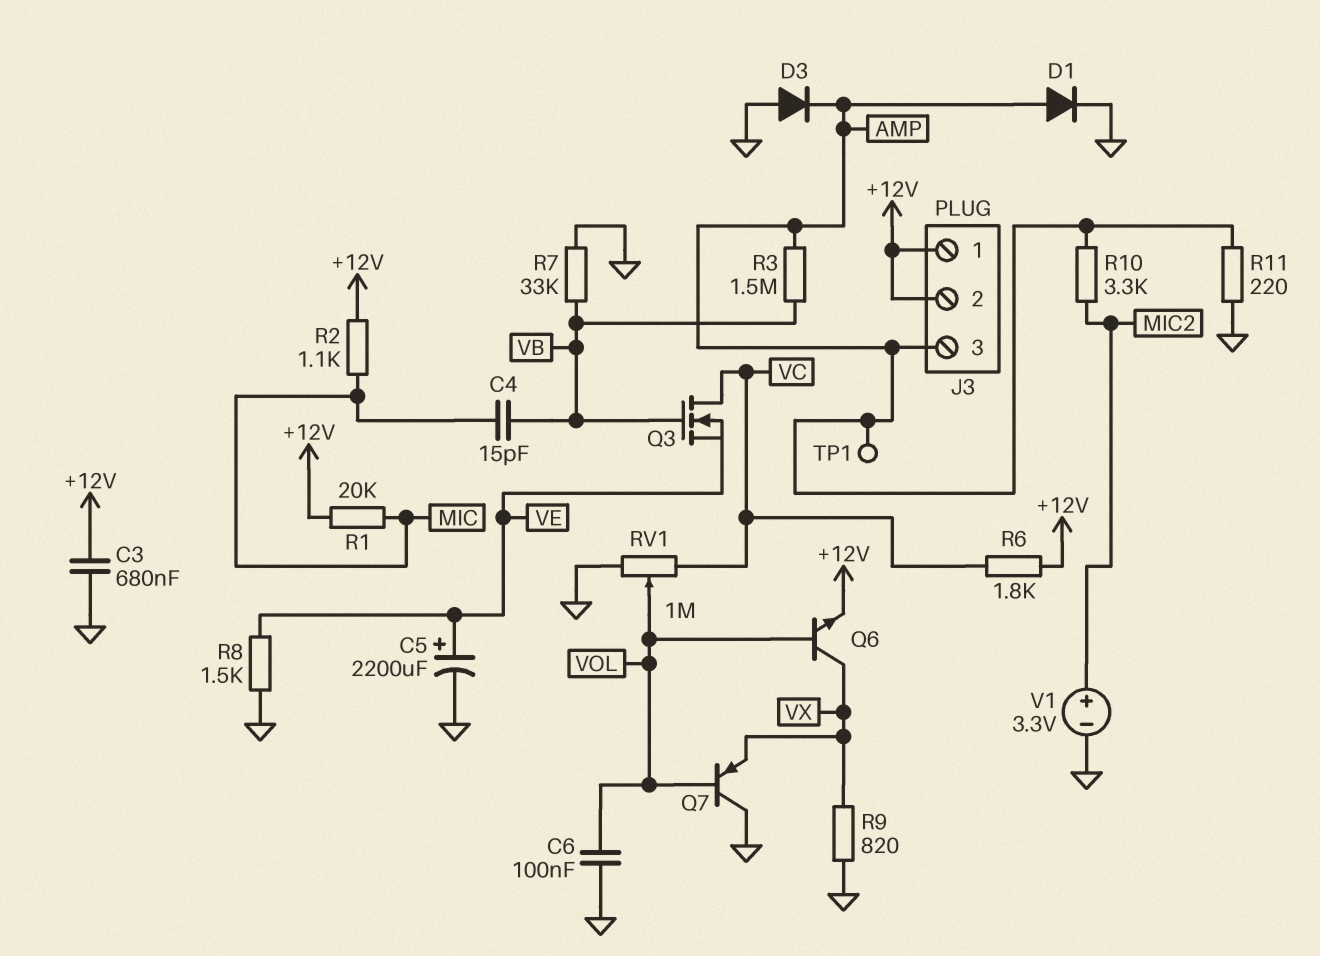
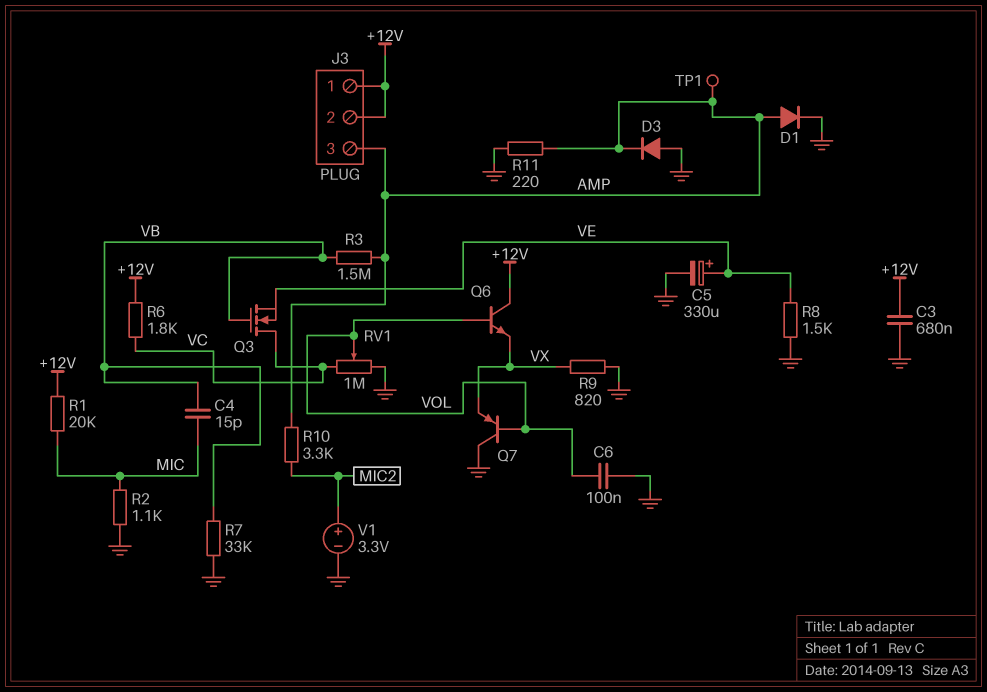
C5: 2200uF (plus VE, minus GND) -> 330uF (plus VE, minus GND)
Q6: NPN (B VOL, C VX, E +12V) -> NPN (B VOL, C +12V, E VX)
R2: 1.1k (+12V, MIC) -> 1.1k (GND, MIC)

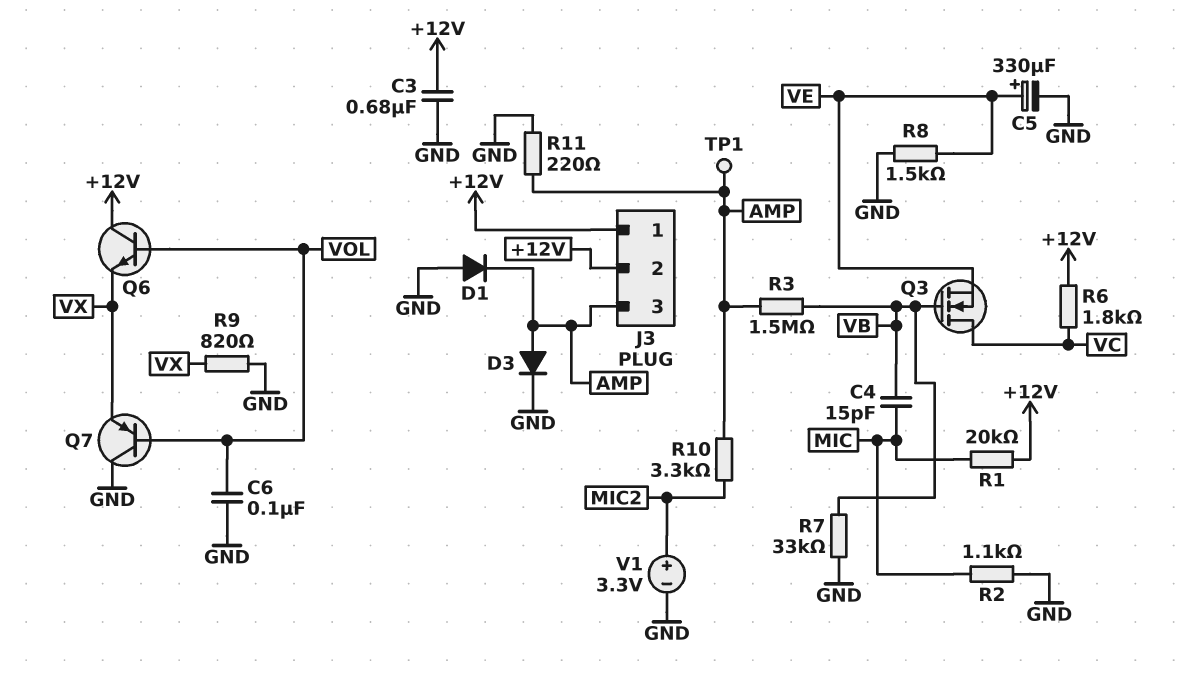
D1: diode (A AMP, K GND) -> diode (A GND, K AMP)
D3: diode (A GND, K AMP) -> diode (A AMP, K GND)
RV1: 1M (GND, VC, wiper VOL) -> none

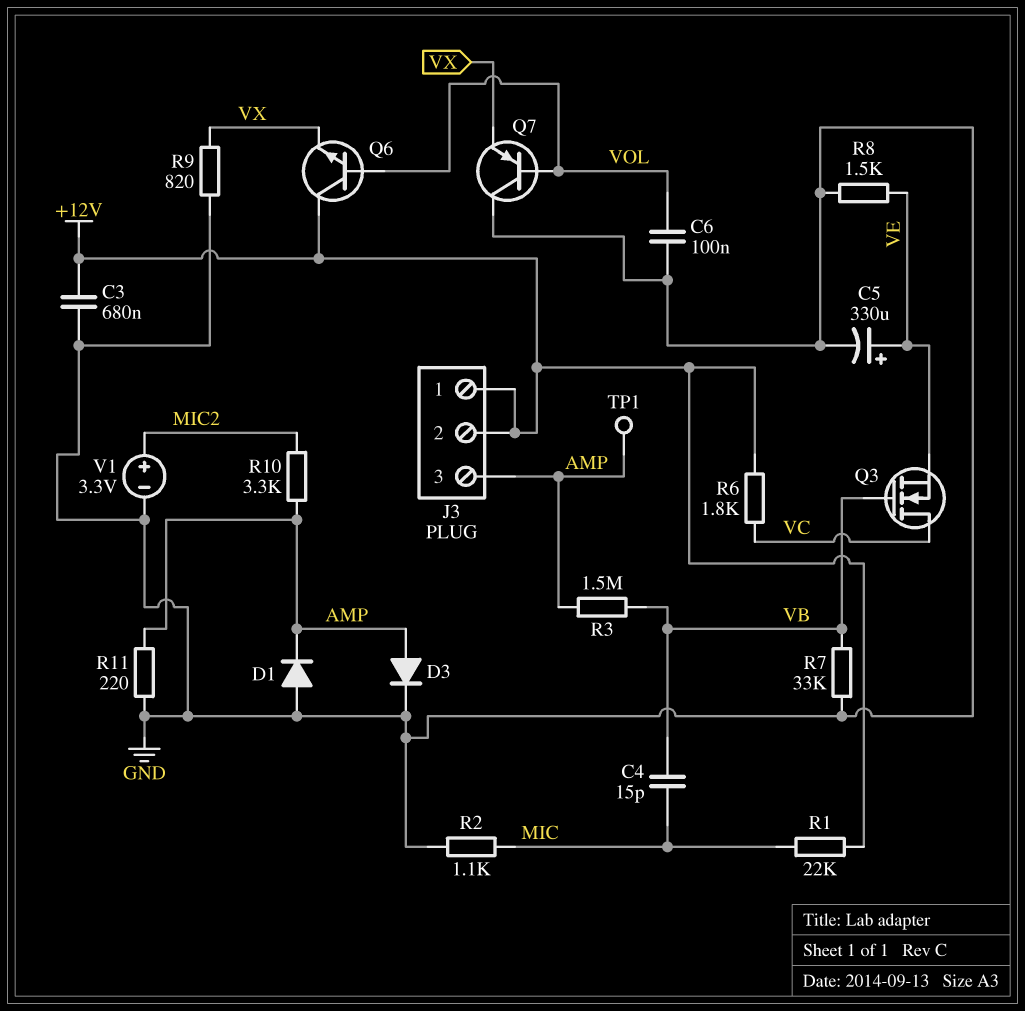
R1: 20k (+12V, MIC) -> 22k (+12V, MIC)

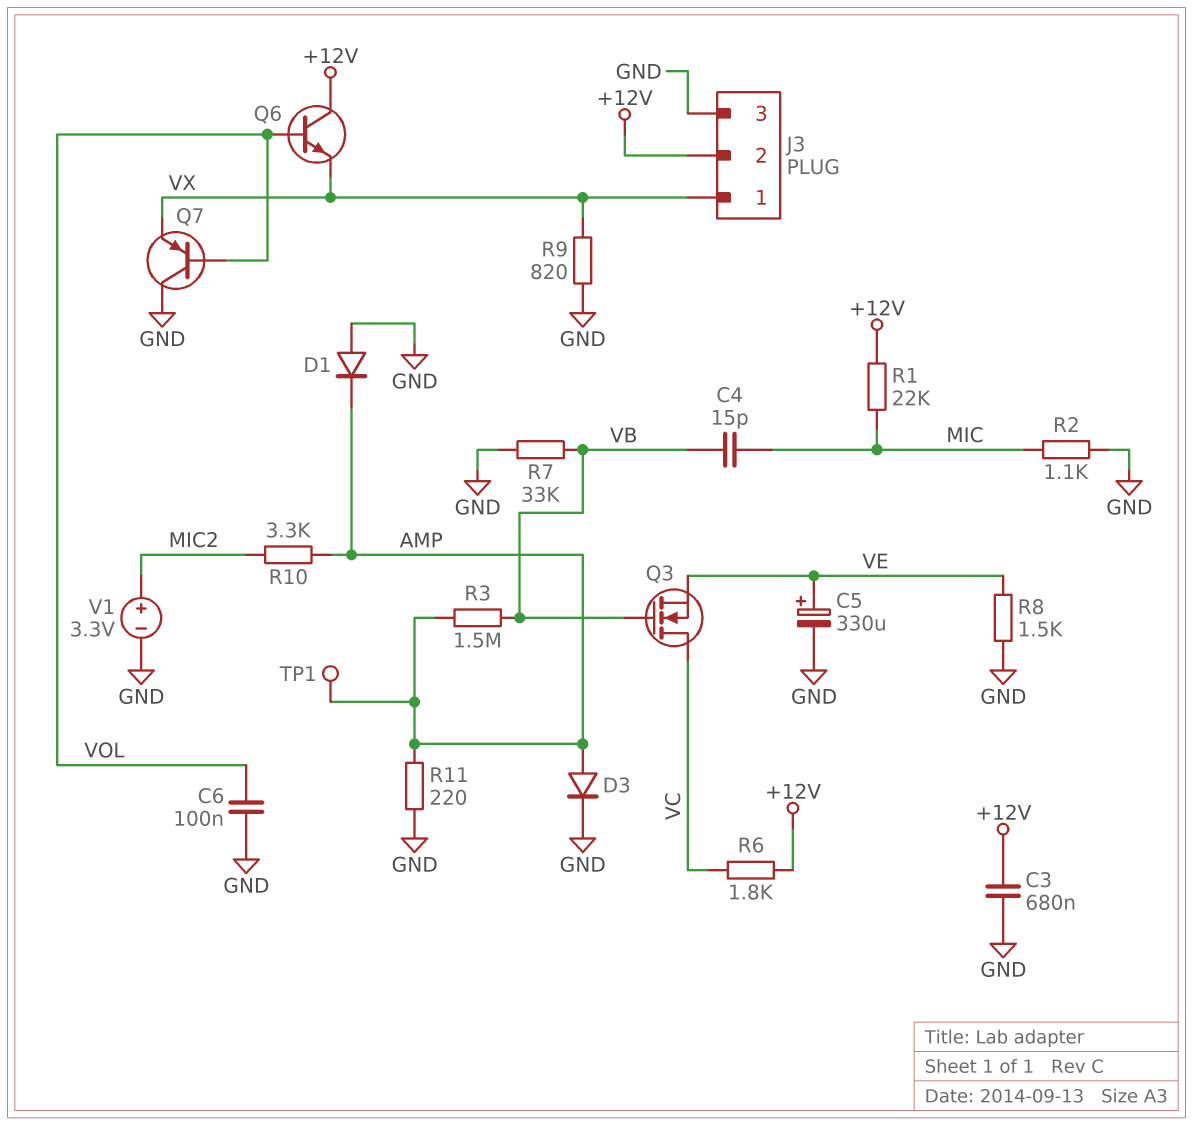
J3 pin 1: +12V -> VX
J3 pin 3: AMP -> GND

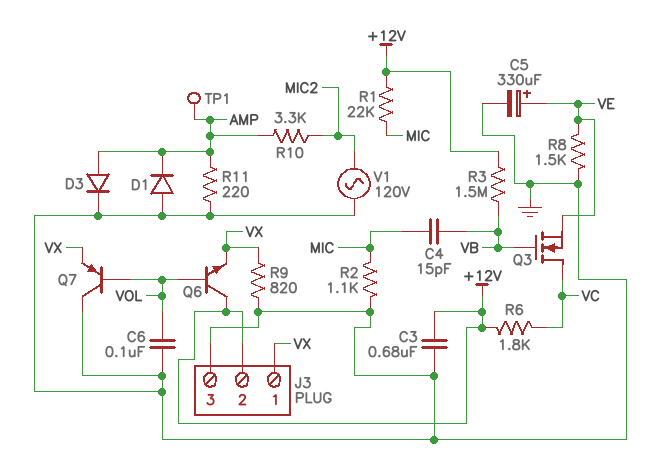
R3: 1.5M (AMP, VB) -> 1.5M (+12V, VB)
R7: 33k (GND, VB) -> none
V1: 3.3V (plus MIC2, minus GND) -> AC 120V (GND, MIC2)

